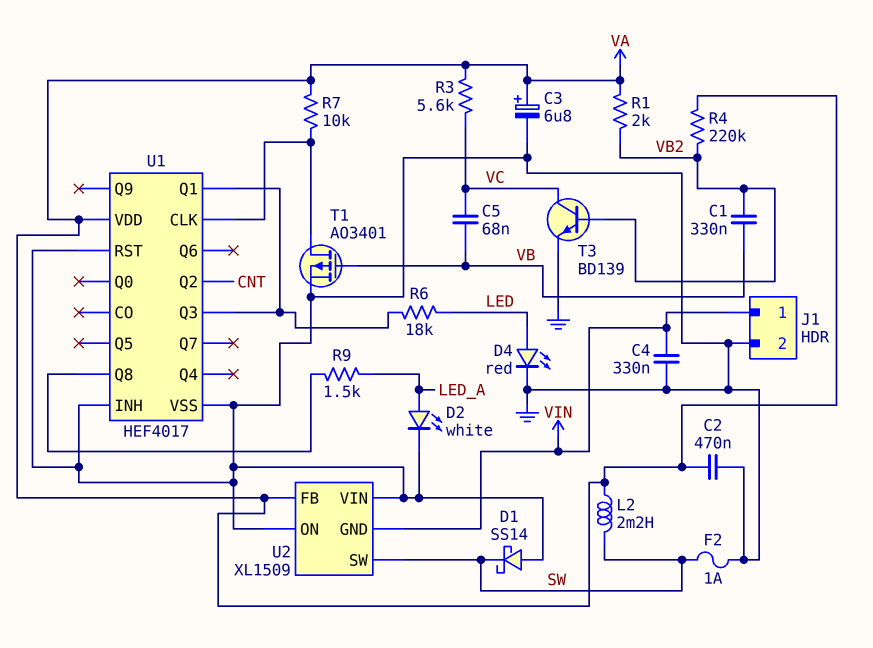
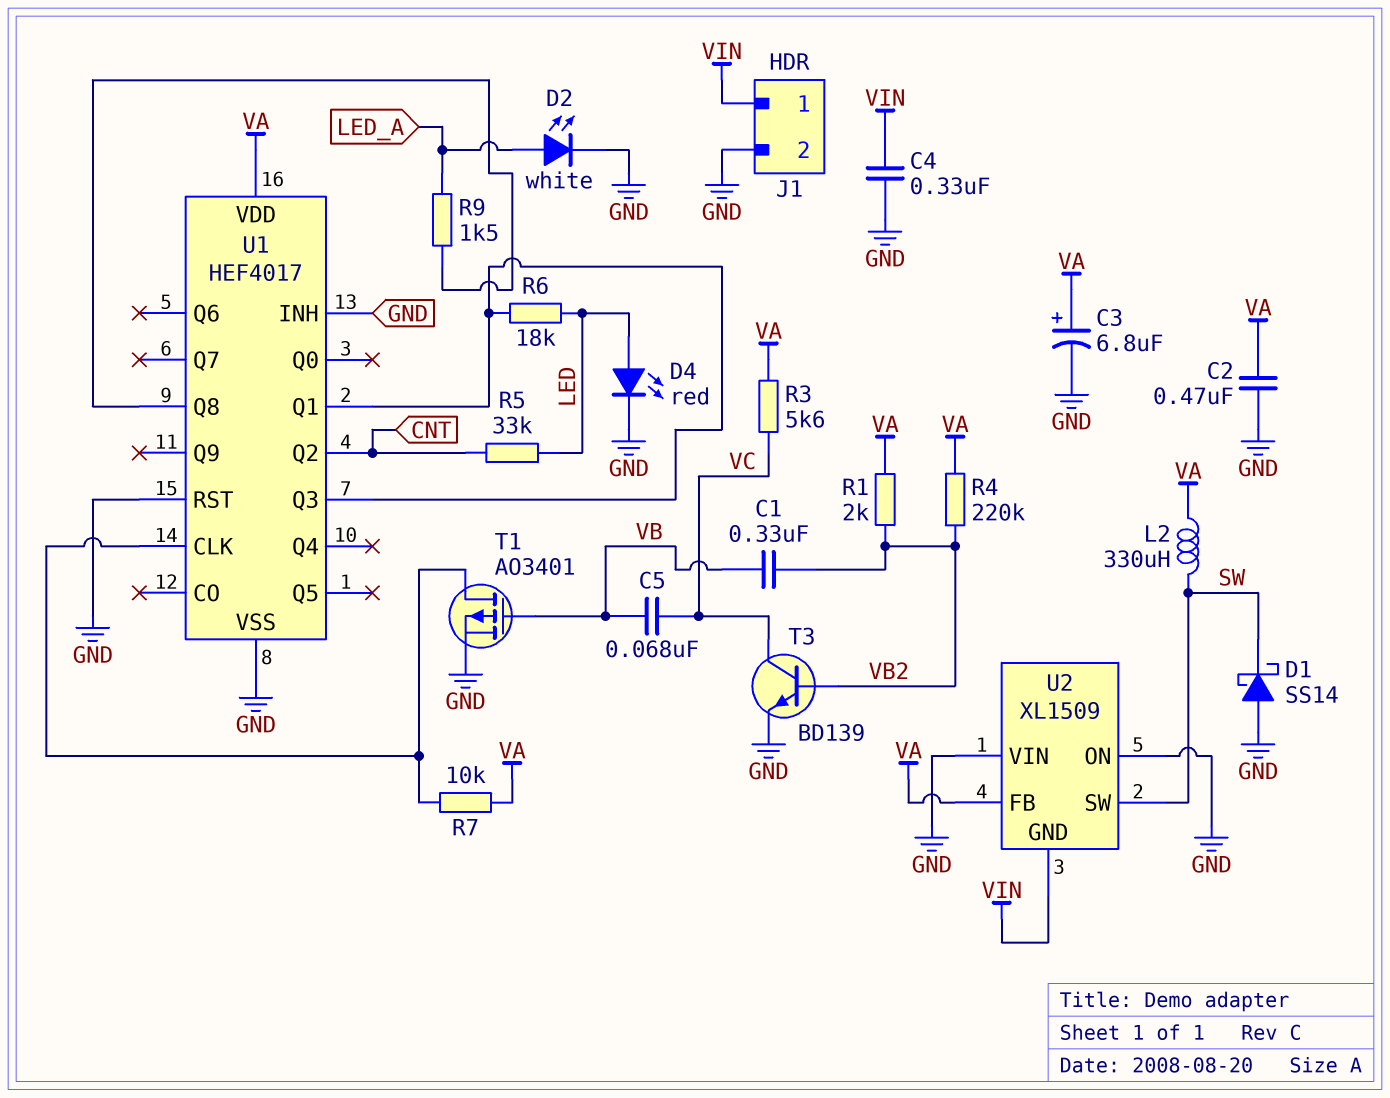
F2: 1A (GND, SW) -> none
L2: 2.2mH (SW, VA) -> 330uH (SW, VA)
R5: none -> 33k (CNT, LED)

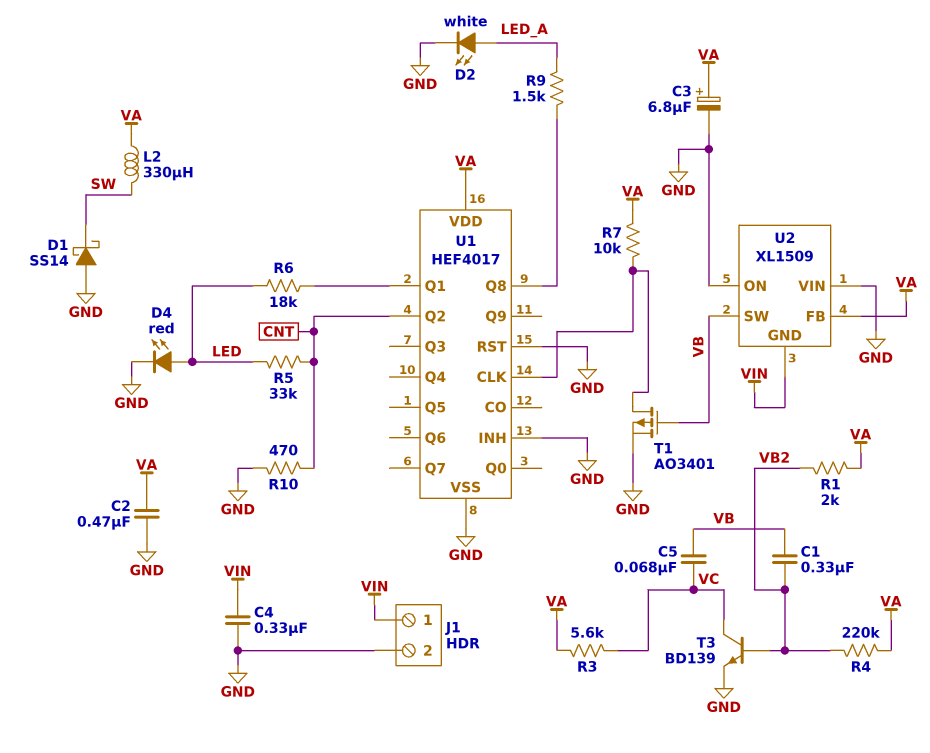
R10: none -> 470 (CNT, GND)
U1 pin Q3: U1/Q1 -> none
U2 pin SW: SW -> VB

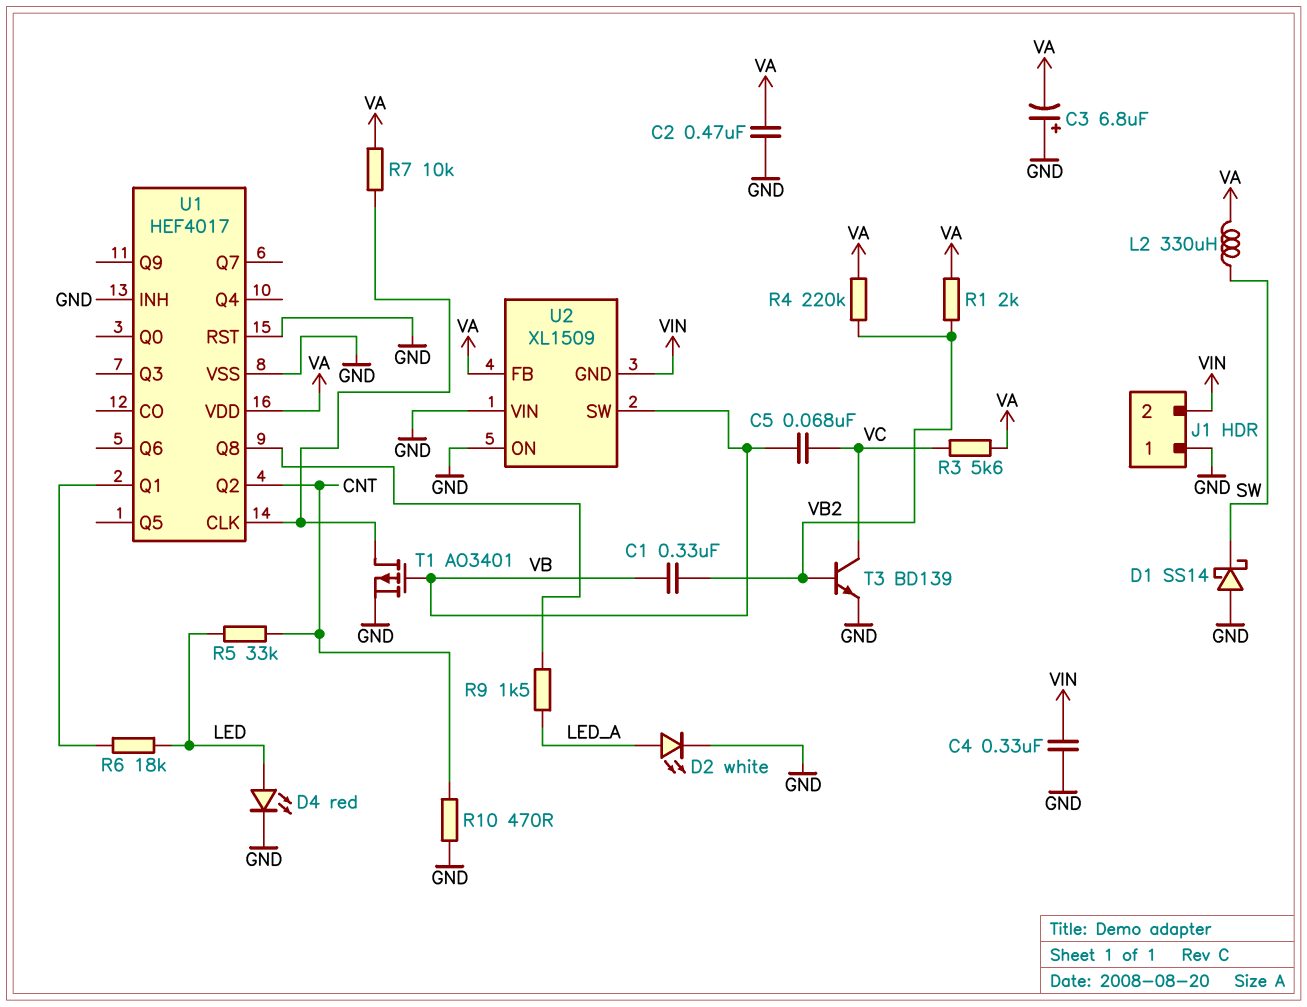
C3: 6.8uF (plus VA, minus GND) -> 6.8uF (plus GND, minus VA)
J1 pin 1: VIN -> GND
J1 pin 2: GND -> VIN

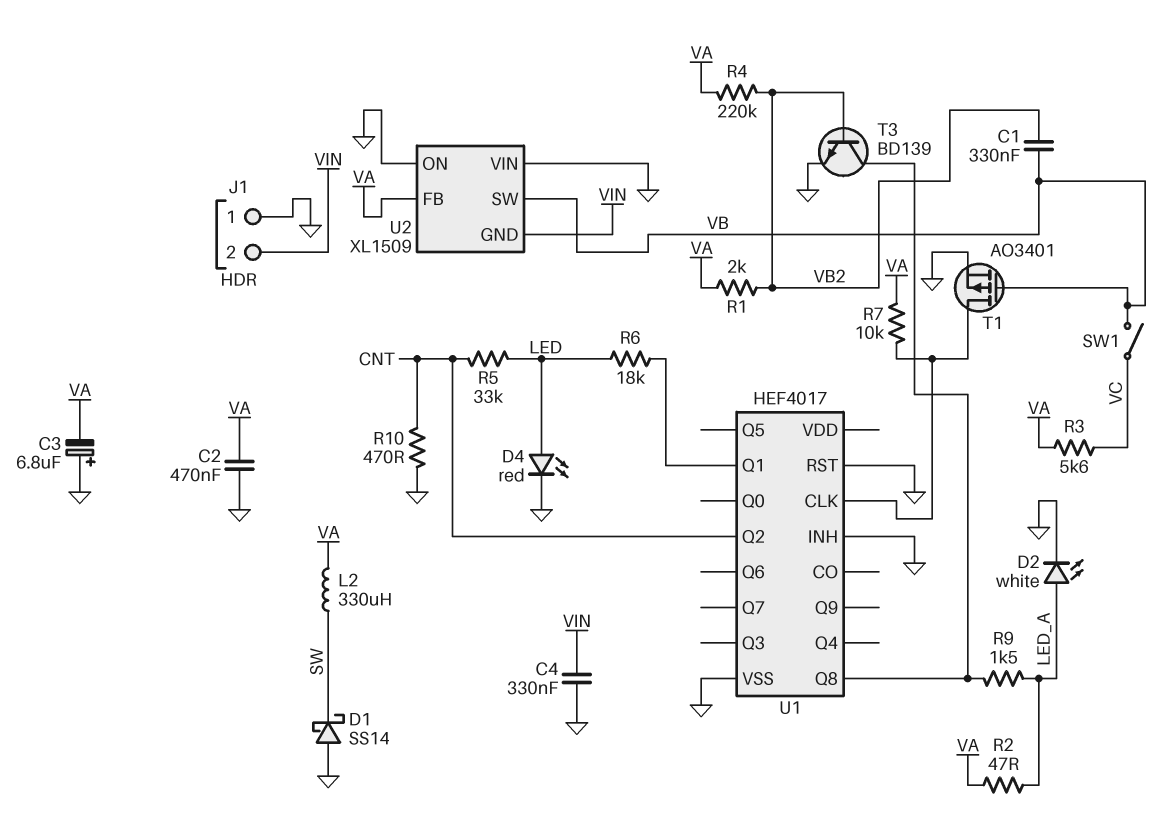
C5: 68nF (VB, VC) -> none
R2: none -> 47 (LED_A, VA)
SW1: none -> switch (VB, VC)
T3: NPN BD139 (B VB2, C VC, E GND) -> NPN BD139 (B VB2, C U1/Q8, E GND)
U1 pin VDD: VA -> none

